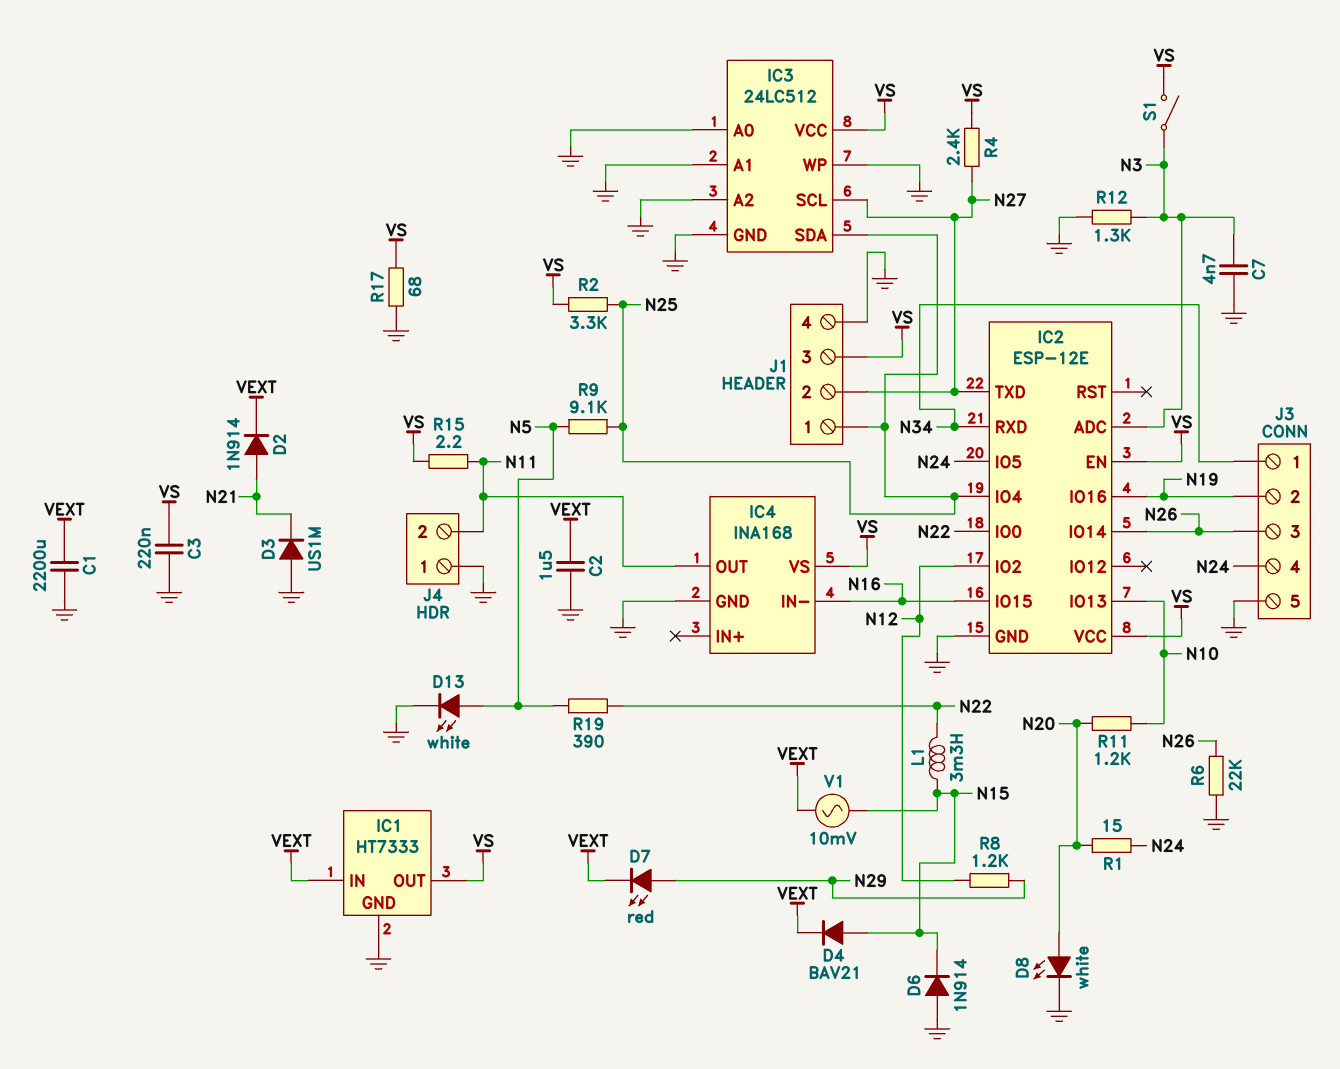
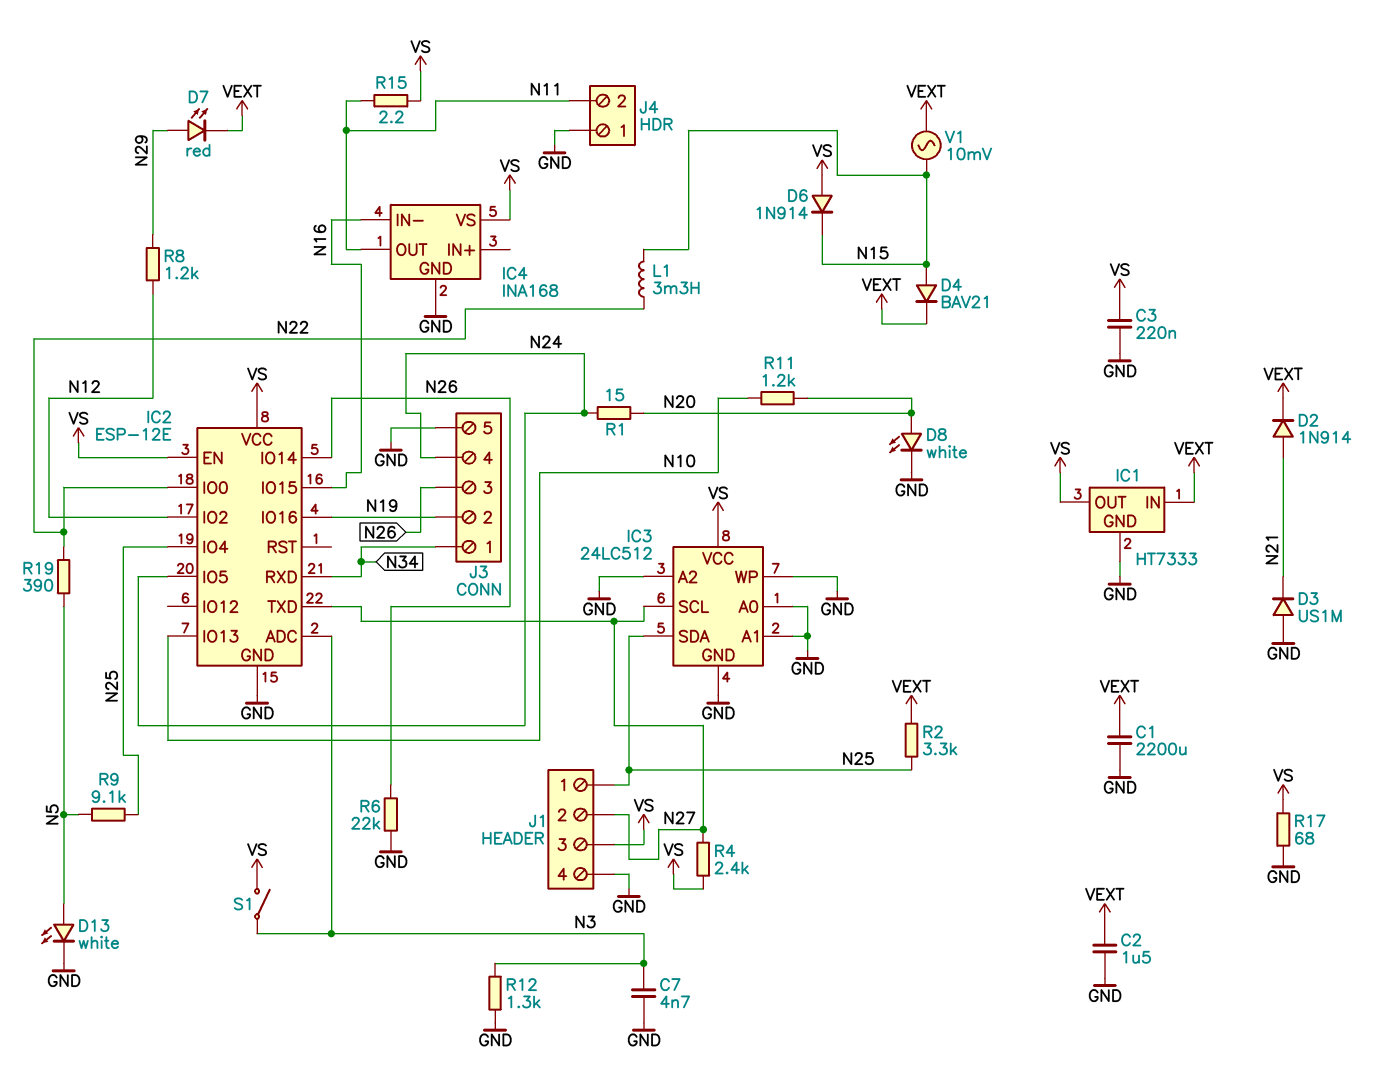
D6: diode 1N914 (A GND, K N15) -> diode 1N914 (A VS, K N15)
R2: 3.3k (N25, VS) -> 3.3k (N25, VEXT)

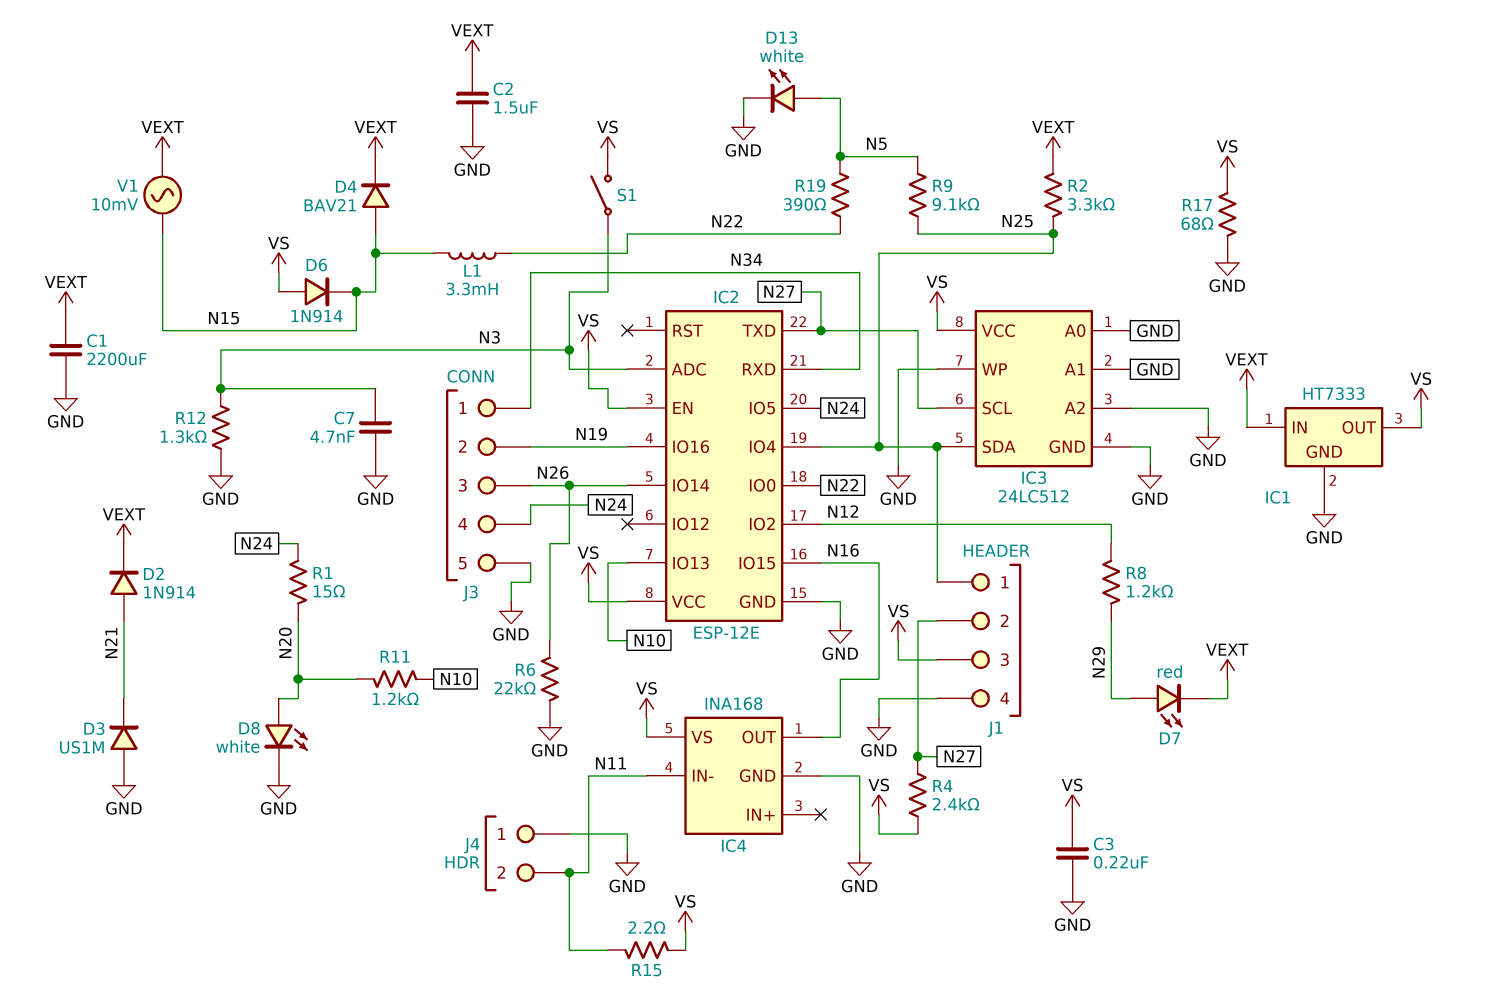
IC4 pin IN-: N16 -> N11
IC4 pin OUT: N11 -> N16

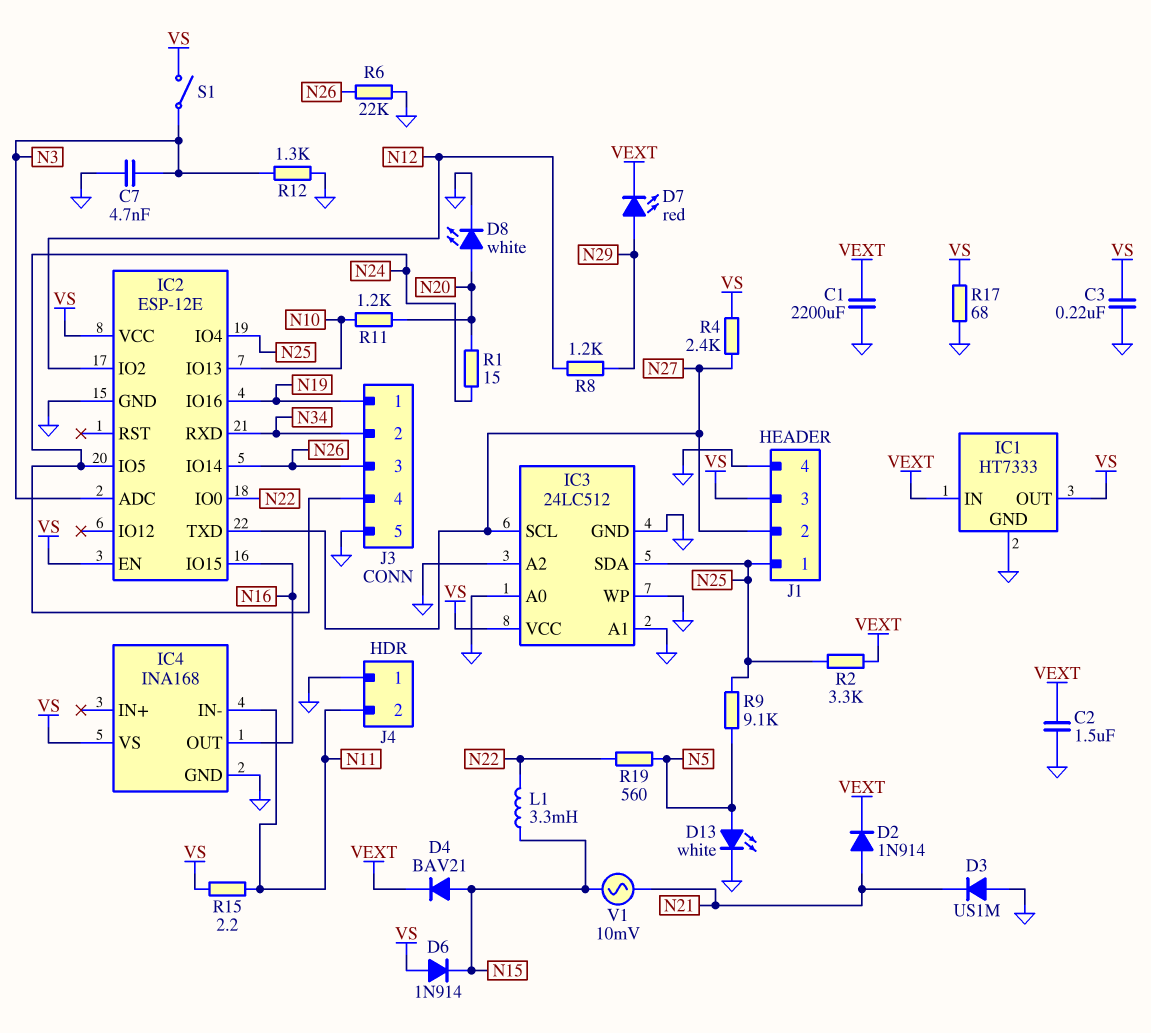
J3 pin 1: N34 -> N19
J3 pin 2: N19 -> N34
R19: 390 (N5, N22) -> 560 (N5, N22)
V1: AC 10mV (N15, VEXT) -> AC 10mV (N15, N21)

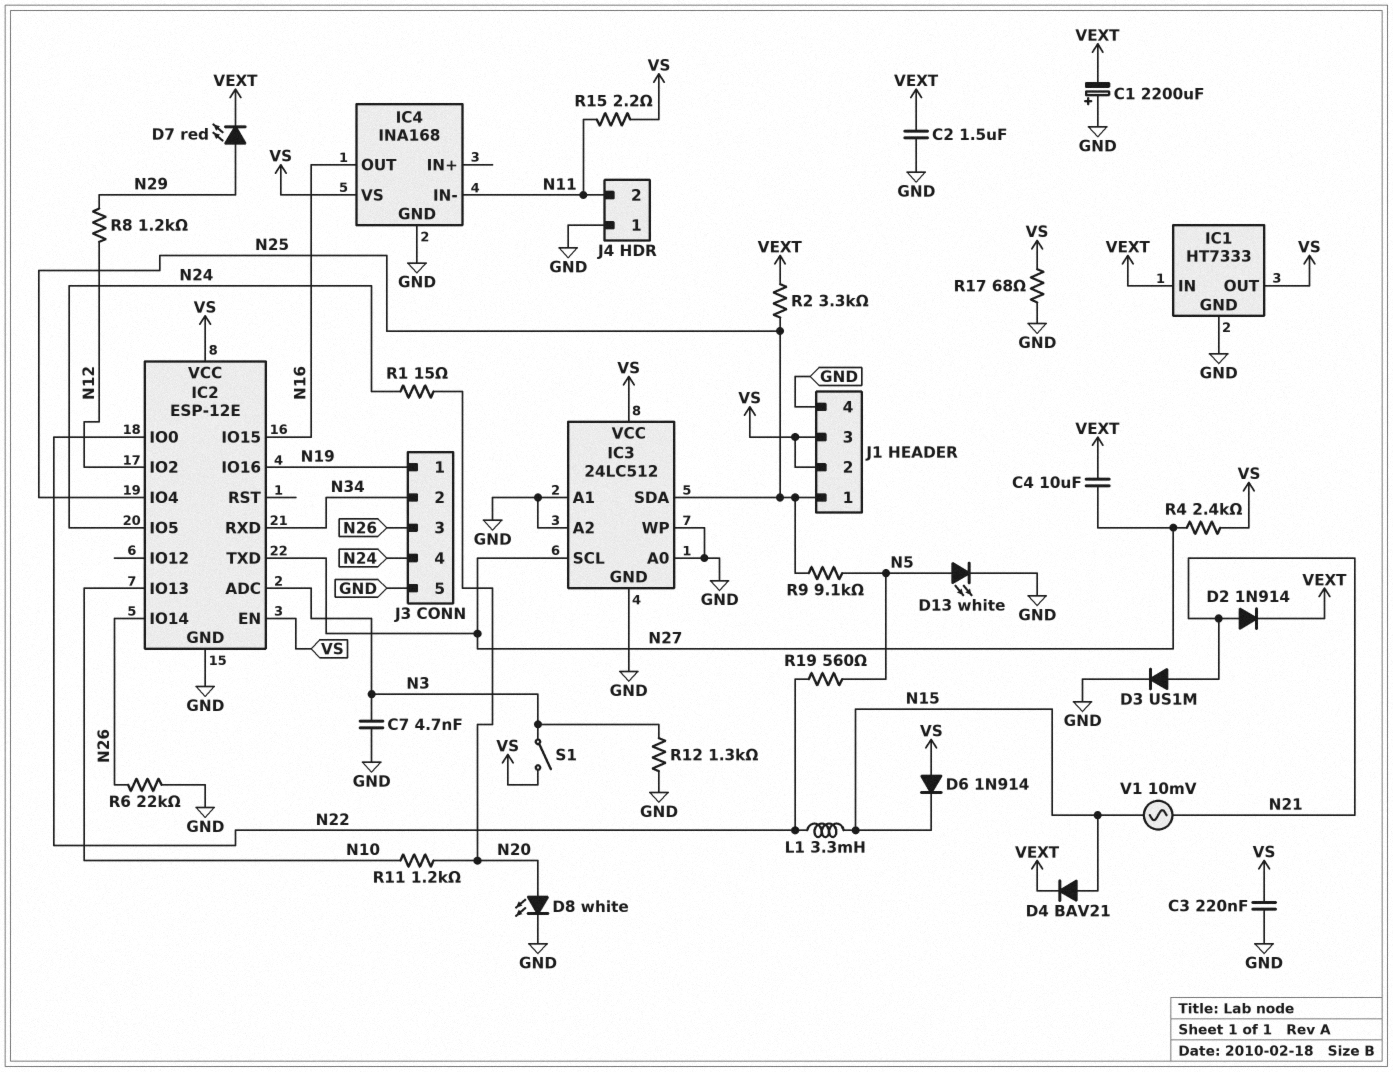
C1: 2200uF (GND, VEXT) -> 2200uF (plus GND, minus VEXT)
C4: none -> 10uF (N27, VEXT)
D3: diode US1M (A GND, K N21) -> diode US1M (A N21, K GND)
J1 pin 2: N27 -> VS

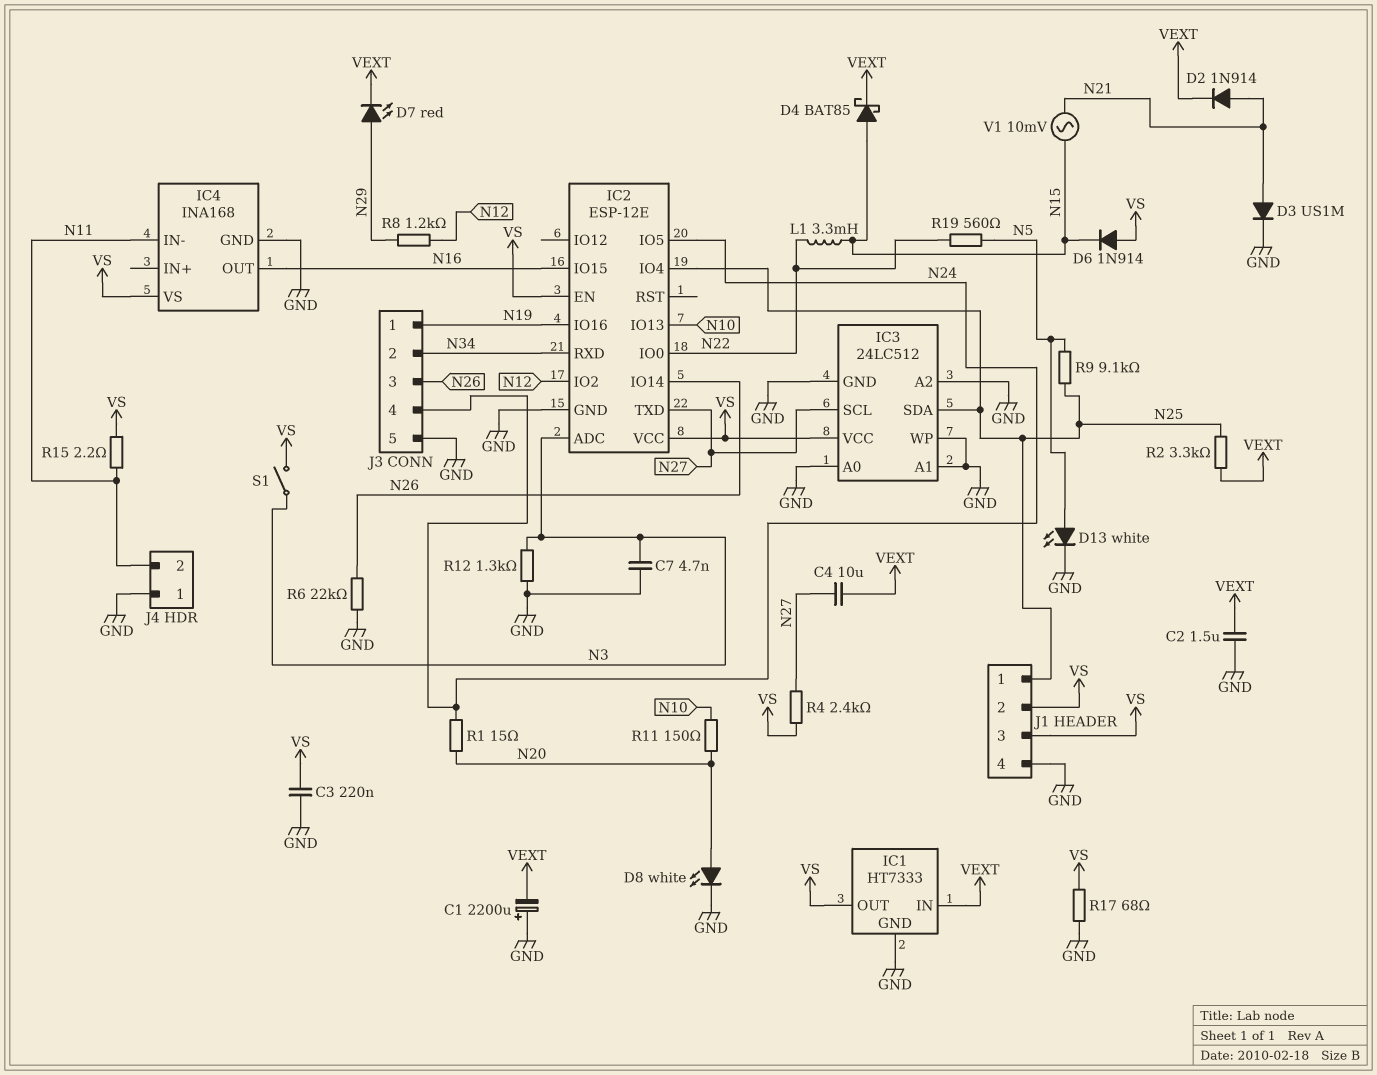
D4: diode BAV21 (A N15, K VEXT) -> schottky BAT85 (A N15, K VEXT)
R11: 1.2k (N10, N20) -> 150 (N10, N20)

